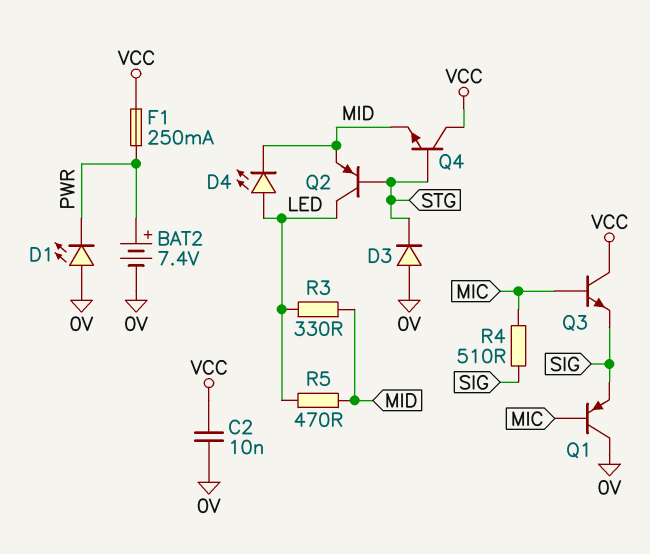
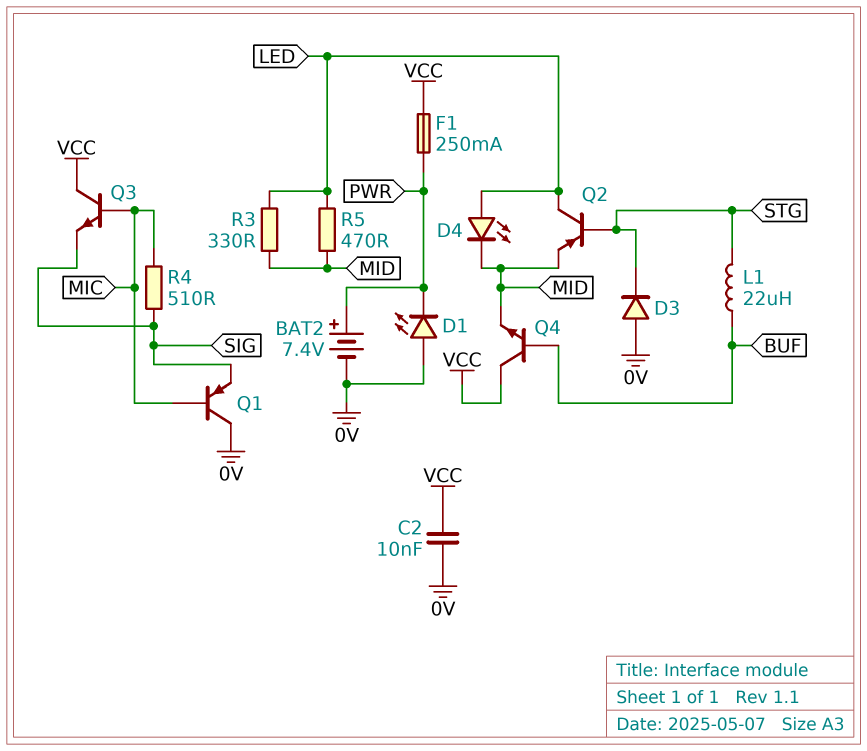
L1: none -> 22uH (BUF, STG)
Q4: NPN (B STG, C VCC, E MID) -> NPN (B BUF, C VCC, E MID)

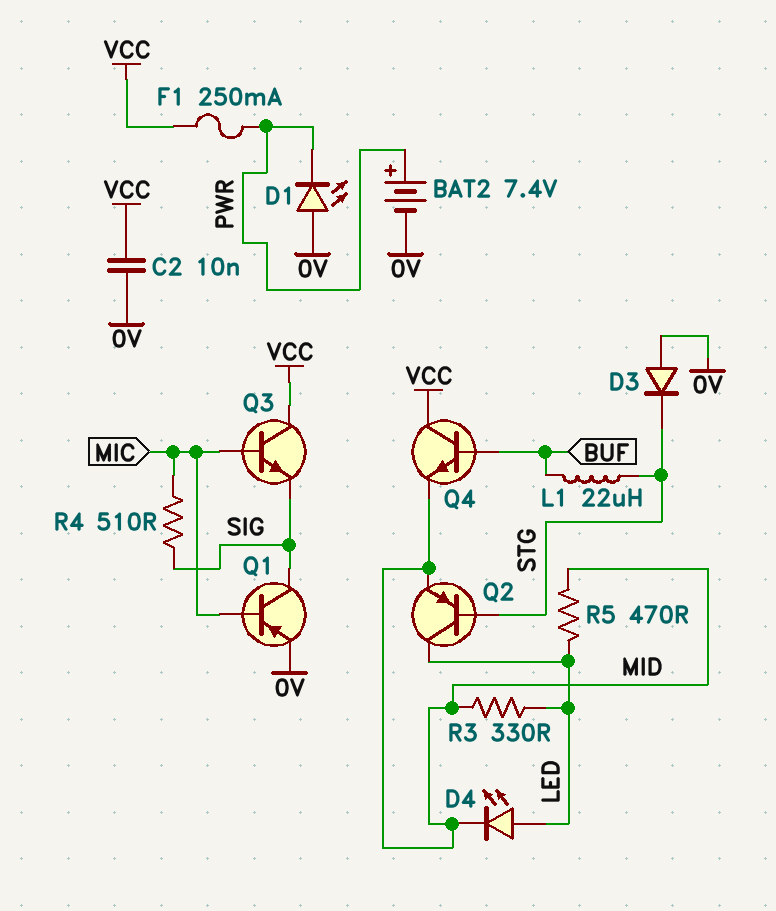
Q1: PNP (B MIC, C 0V, E SIG) -> PNP (B MIC, C SIG, E 0V)

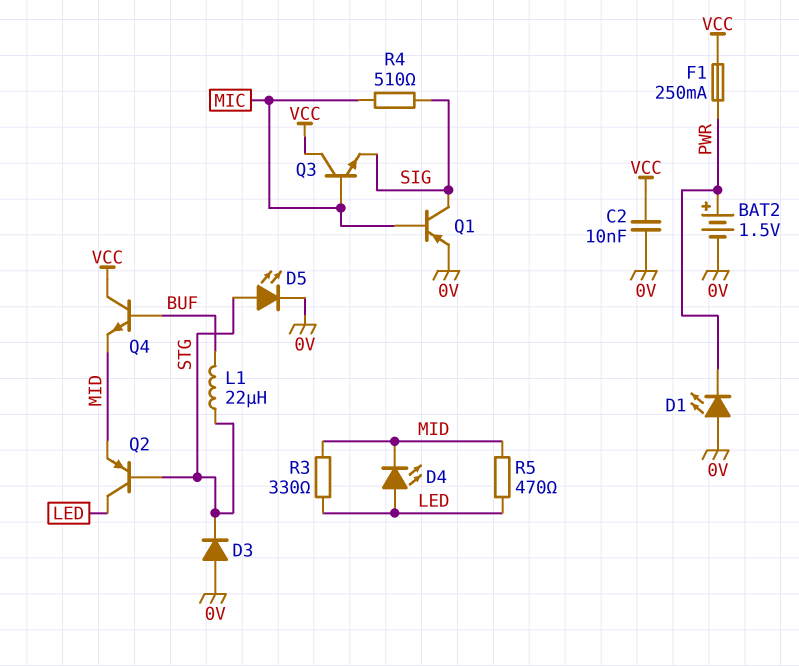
BAT2: 7.4V (plus PWR, minus 0V) -> 1.5V (plus PWR, minus 0V)
D5: none -> LED (A STG, K 0V)

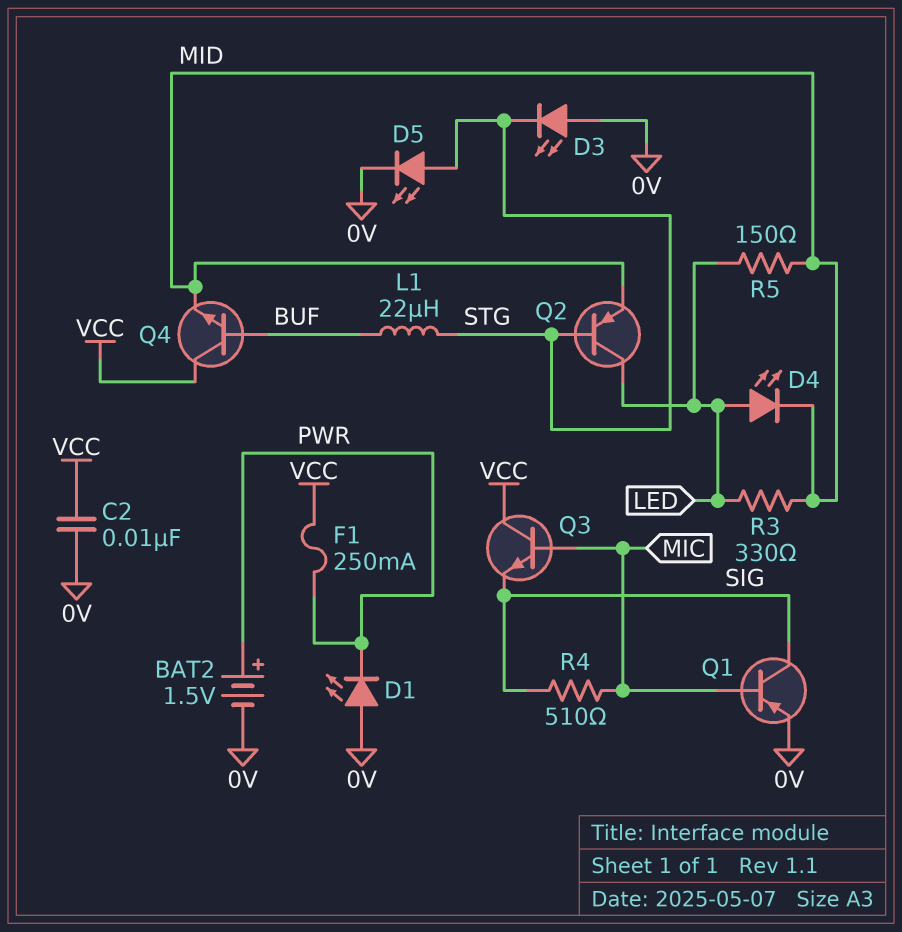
D3: diode (A 0V, K STG) -> LED (A 0V, K STG)
R5: 470 (LED, MID) -> 150 (LED, MID)

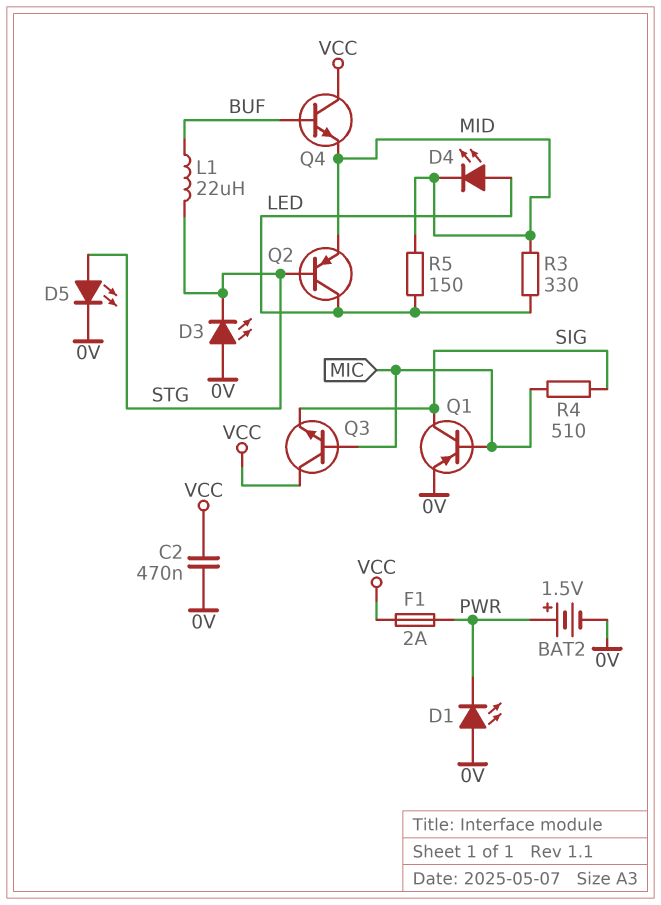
C2: 10nF (0V, VCC) -> 470nF (0V, VCC)
F1: 250mA (PWR, VCC) -> 2A (PWR, VCC)

